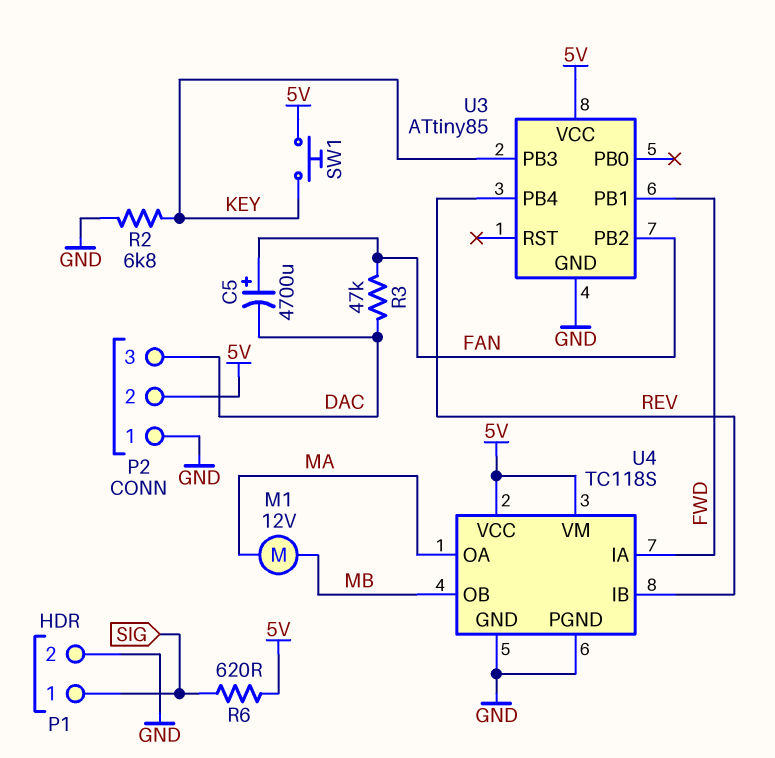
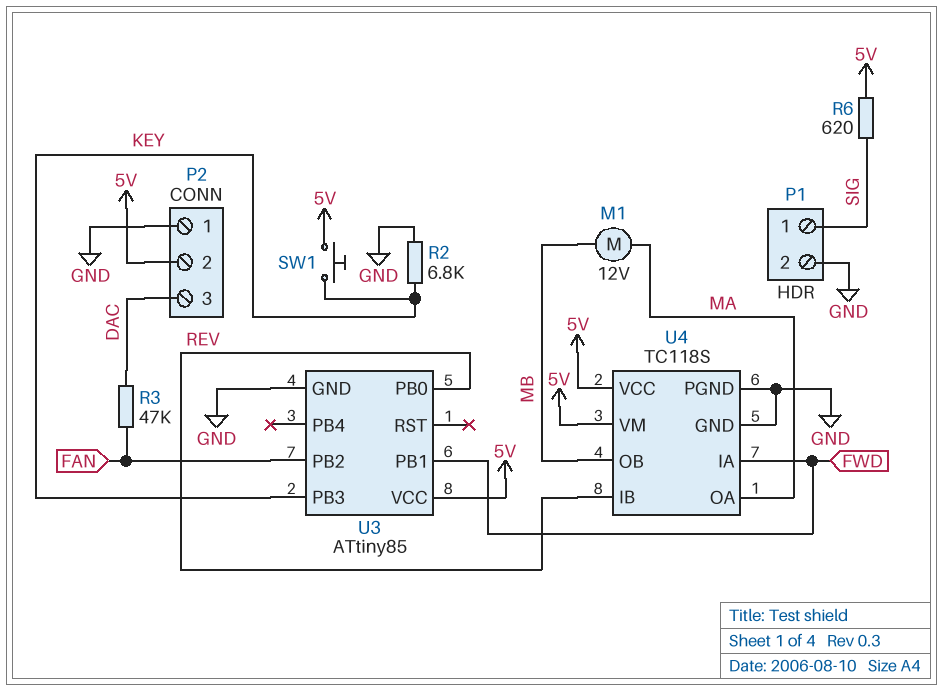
C5: 4700uF (plus FAN, minus DAC) -> none
U3 pin PB0: none -> REV
U3 pin PB4: REV -> none

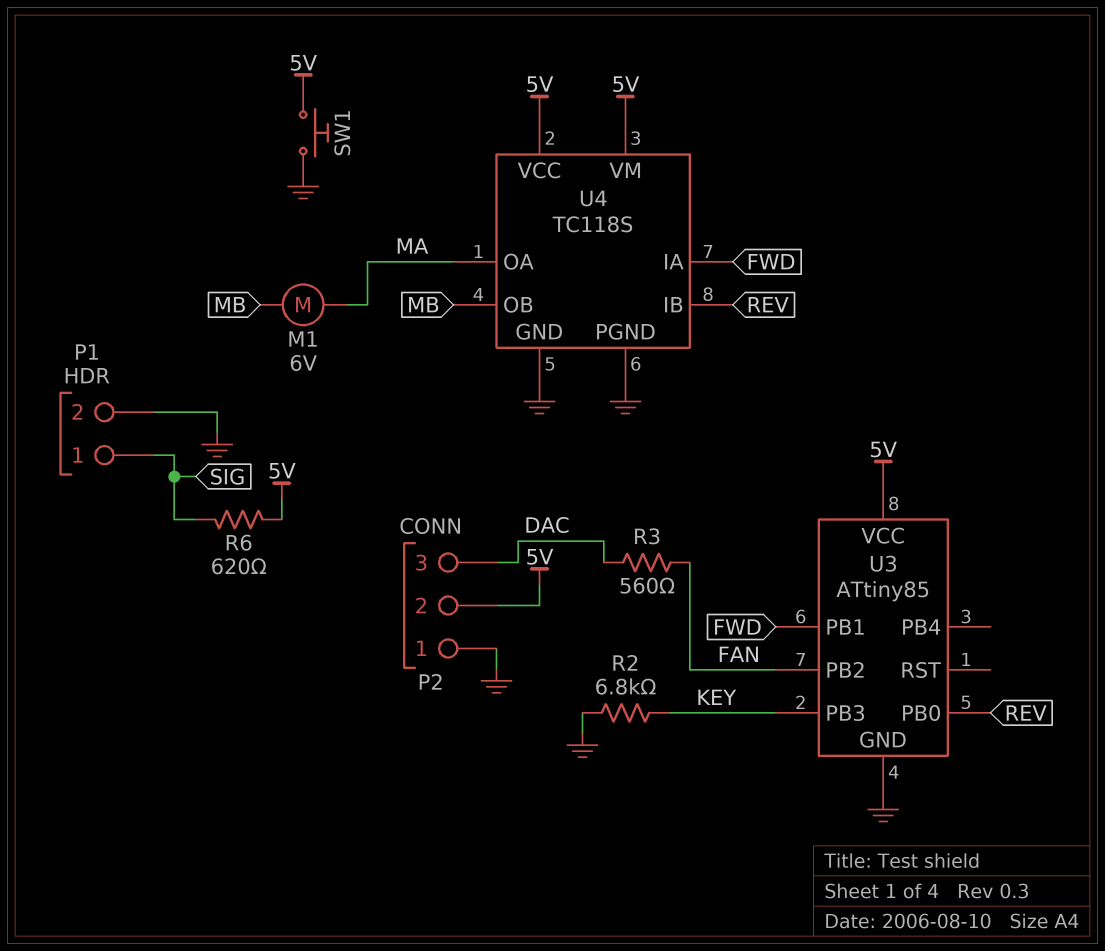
M1: motor 12V (MA, MB) -> motor 6V (MA, MB)
R3: 47k (DAC, FAN) -> 560 (DAC, FAN)
SW1: button (5V, KEY) -> button (5V, GND)

